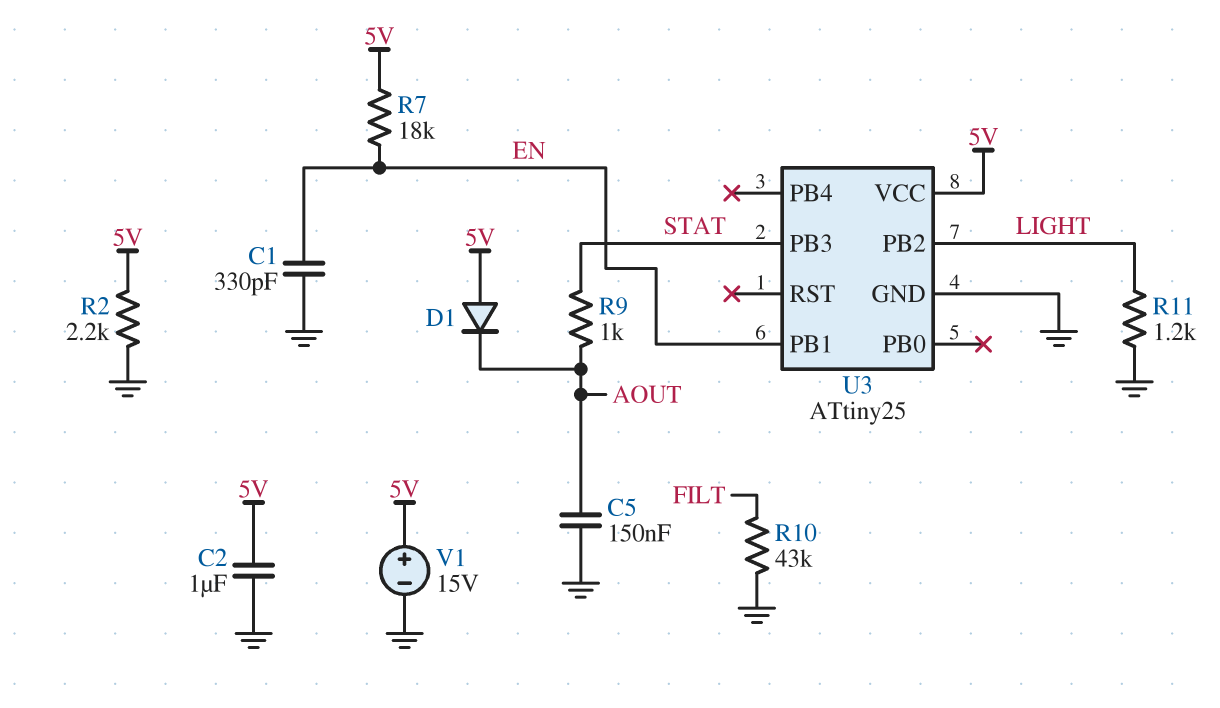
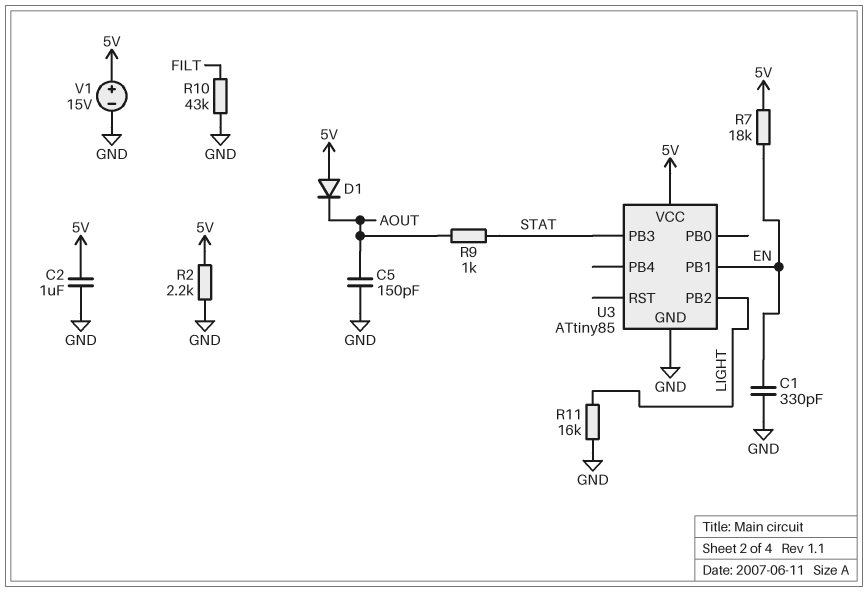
C5: 150nF (AOUT, GND) -> 150pF (AOUT, GND)
R11: 1.2k (GND, LIGHT) -> 16k (GND, LIGHT)
U3: ATtiny25 -> ATtiny85

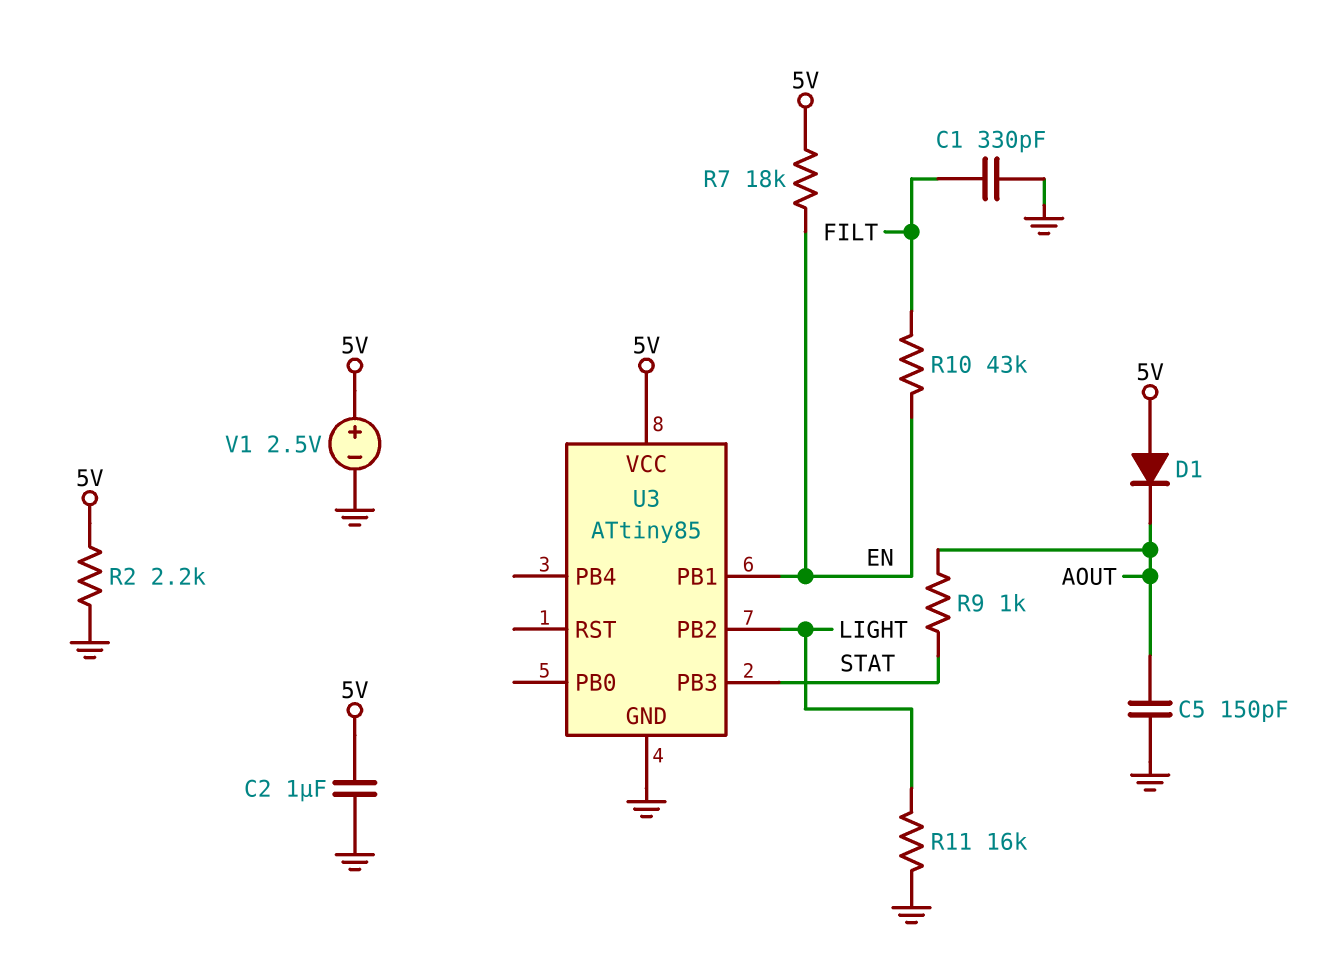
C1: 330pF (EN, GND) -> 330pF (FILT, GND)
R10: 43k (FILT, GND) -> 43k (EN, FILT)
V1: 15V (plus 5V, minus GND) -> 2.5V (plus 5V, minus GND)

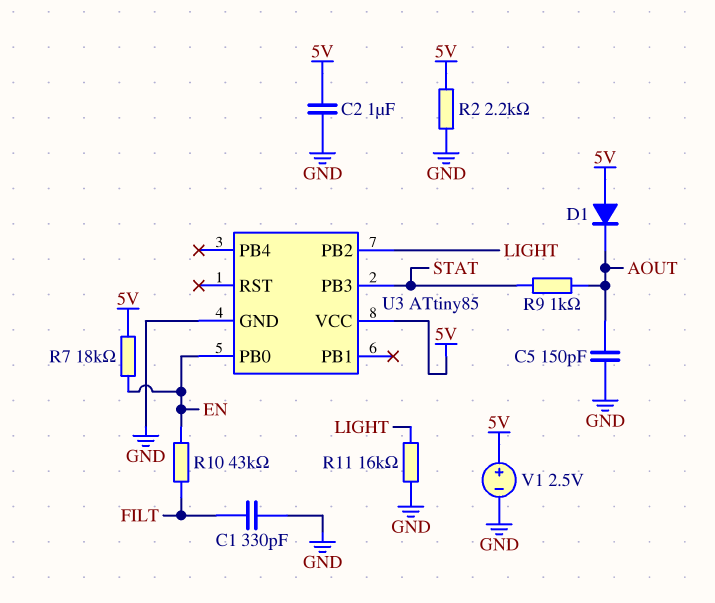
U3 pin PB0: none -> EN
U3 pin PB1: EN -> none

